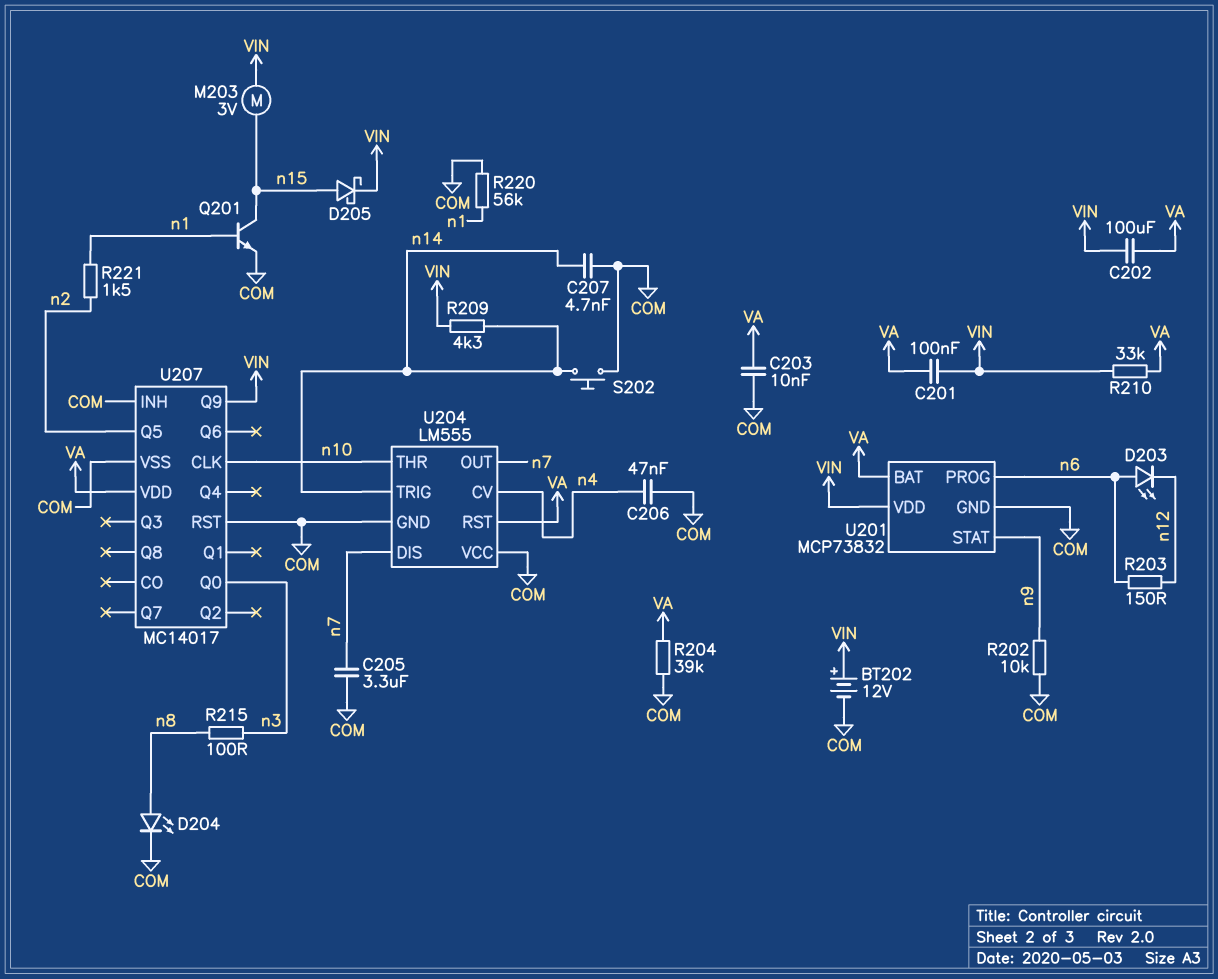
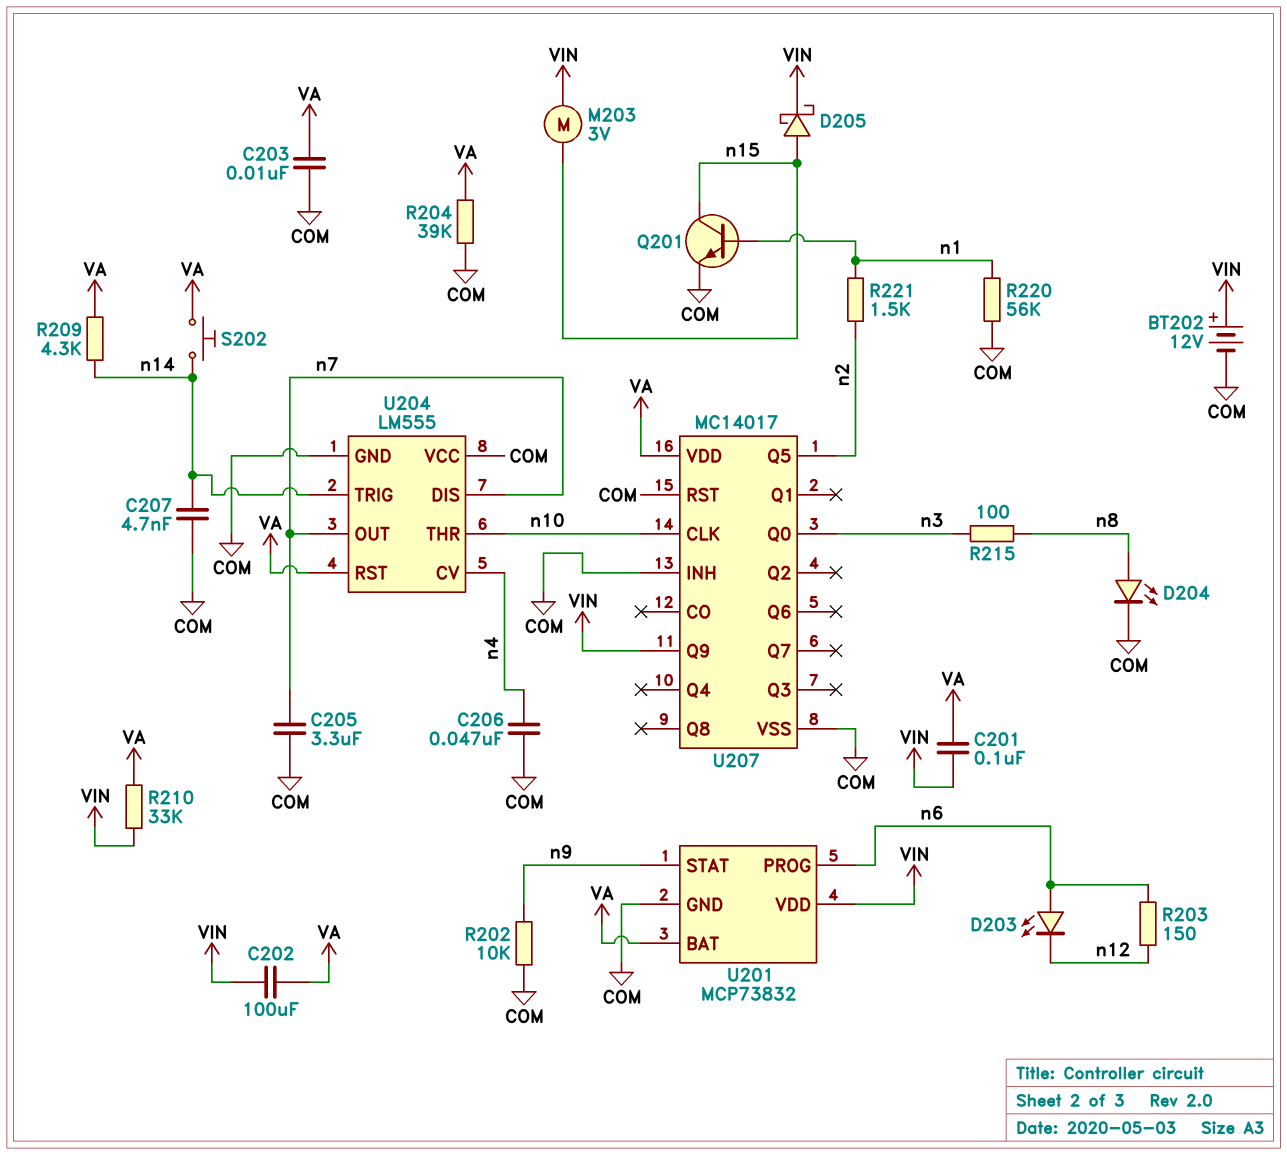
R209: 4.3k (VIN, n14) -> 4.3k (VA, n14)
S202: button (COM, n14) -> button (VA, n14)

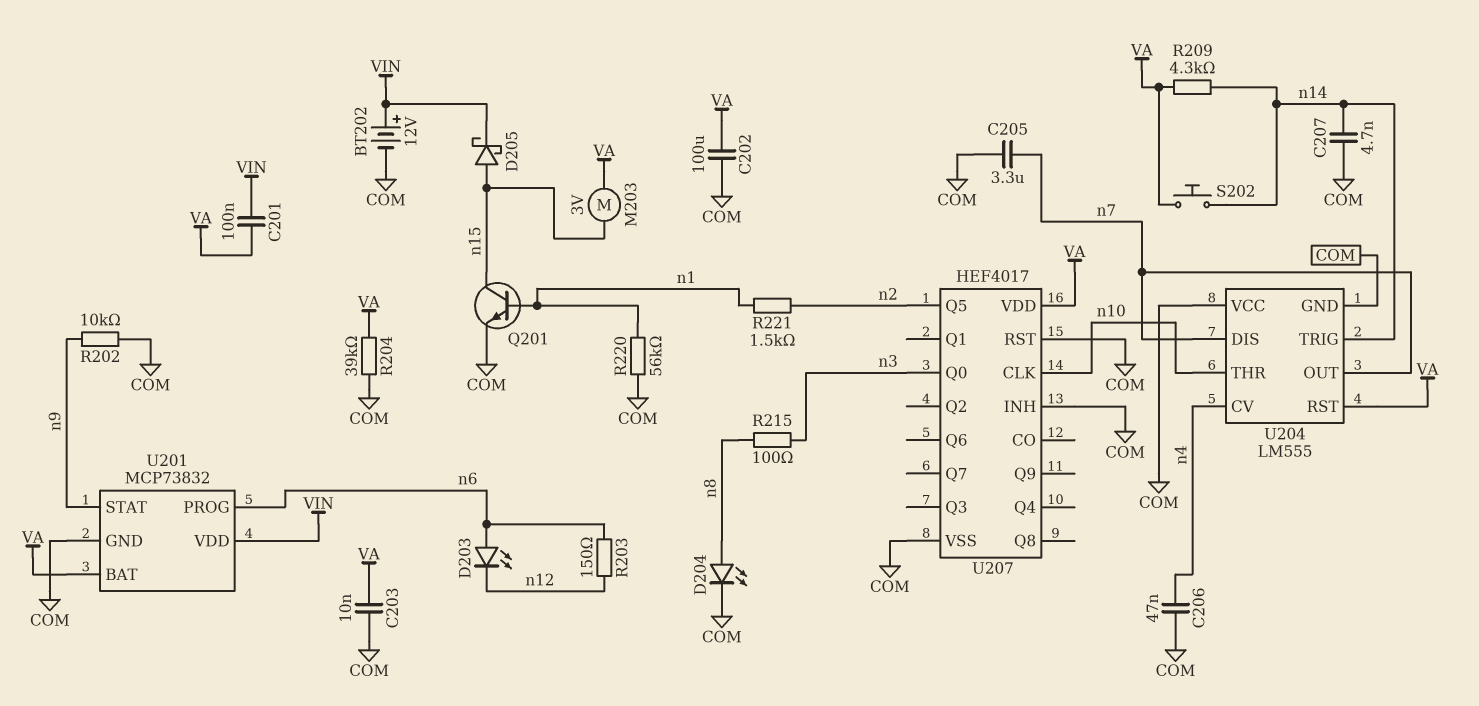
C202: 100uF (VA, VIN) -> 100uF (COM, VA)
M203: motor 3V (VIN, n15) -> motor 3V (VA, n15)
R210: 33k (VA, VIN) -> none
U207: MC14017 -> HEF4017
U207 pin Q9: VIN -> none

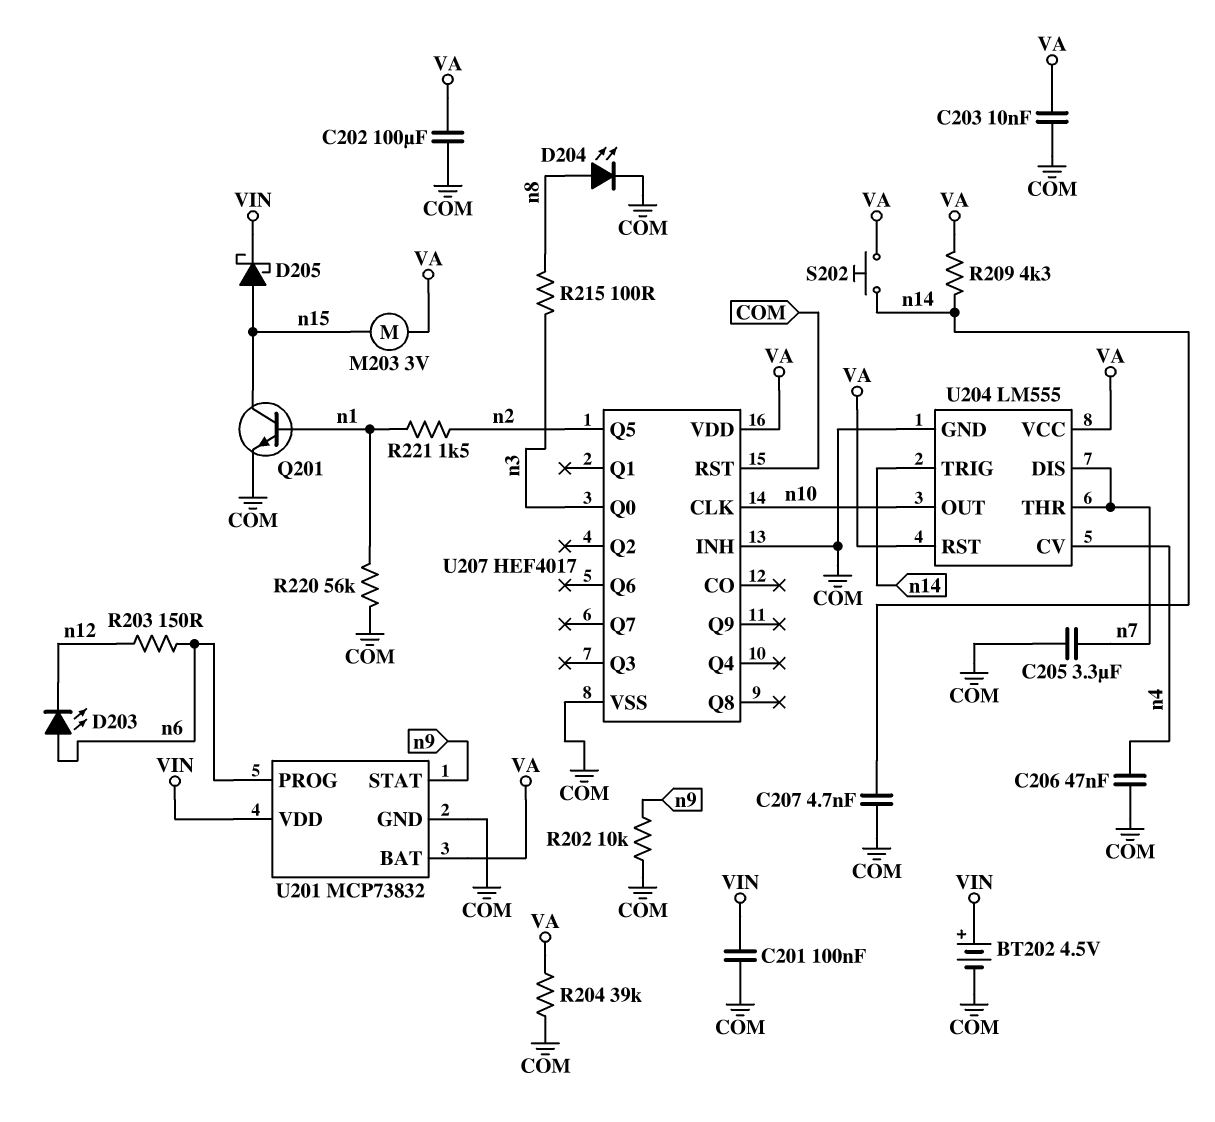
BT202: 12V (plus VIN, minus COM) -> 4.5V (plus VIN, minus COM)
C201: 100nF (VA, VIN) -> 100nF (COM, VIN)
U204 pin OUT: n7 -> n10
U204 pin THR: n10 -> n7
U204 pin VCC: COM -> VA

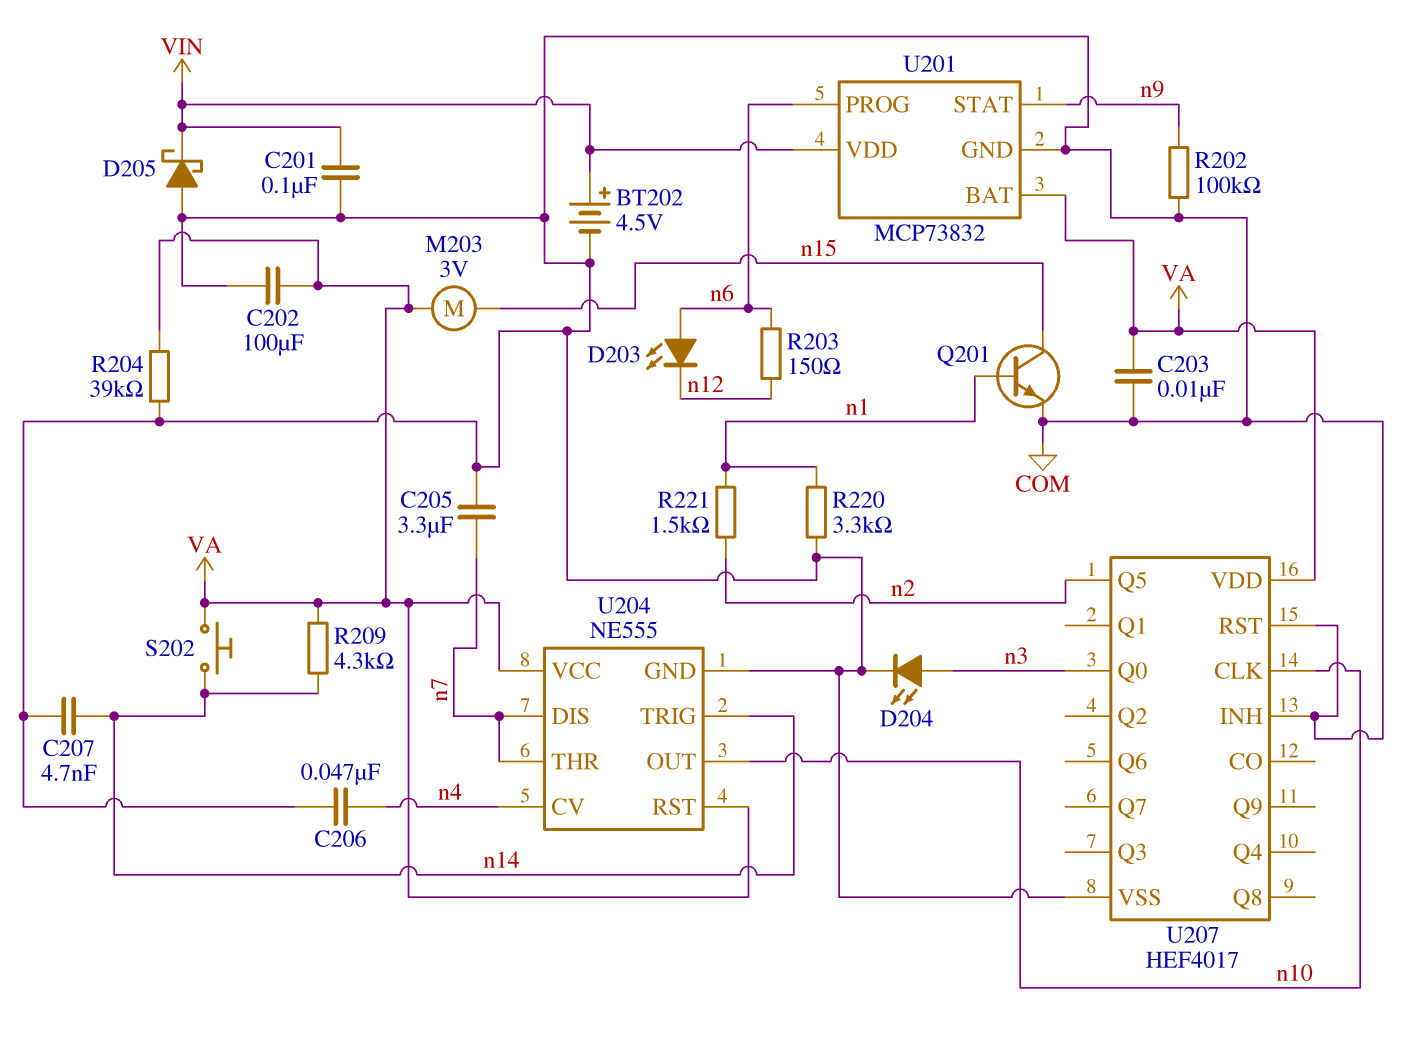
D204: LED (A n8, K COM) -> LED (A n3, K COM)
D205: schottky (A n15, K VIN) -> schottky (A COM, K VIN)
R202: 10k (COM, n9) -> 100k (COM, n9)
R215: 100 (n3, n8) -> none
R220: 56k (COM, n1) -> 3.3k (COM, n1)
U204: LM555 -> NE555

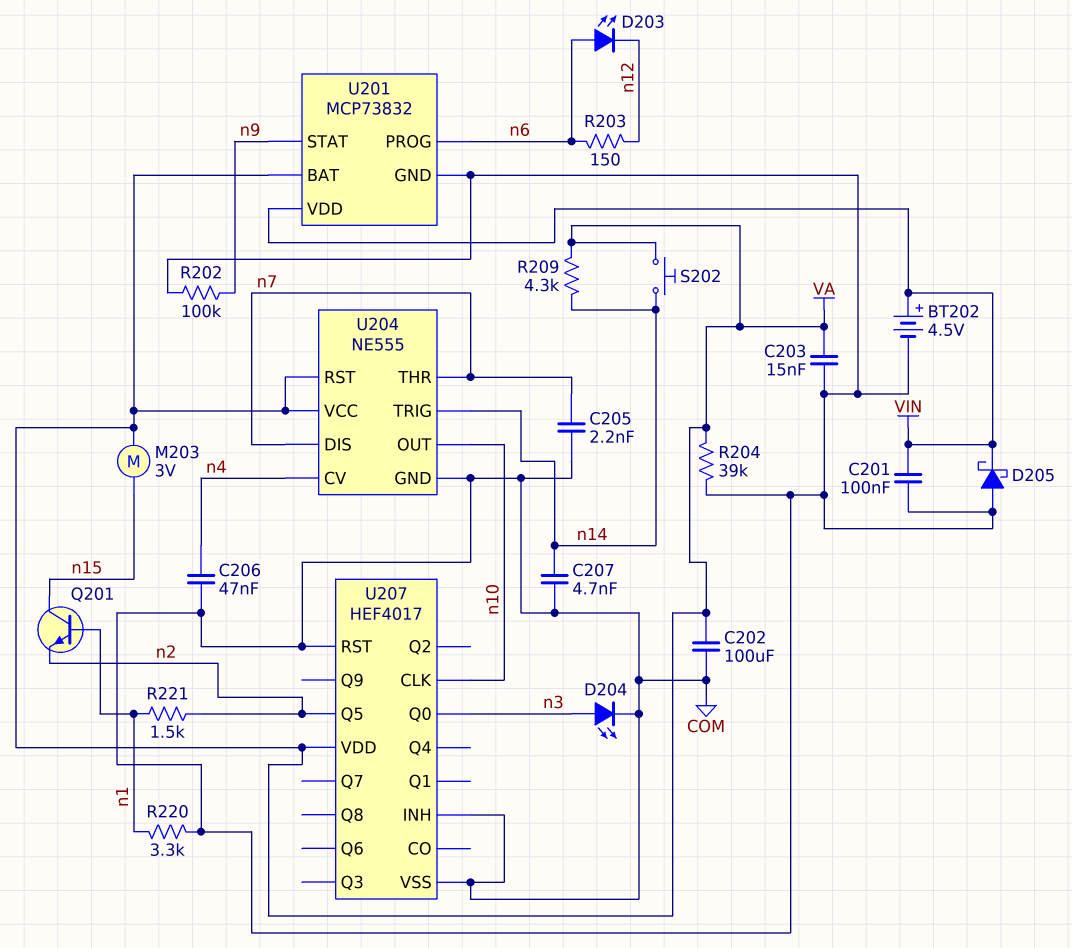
C203: 10nF (COM, VA) -> 15nF (COM, VA)
C205: 3.3uF (COM, n7) -> 2.2nF (COM, n7)
Q201: NPN (B n1, C n15, E COM) -> NPN (B n1, C n15, E n2)

